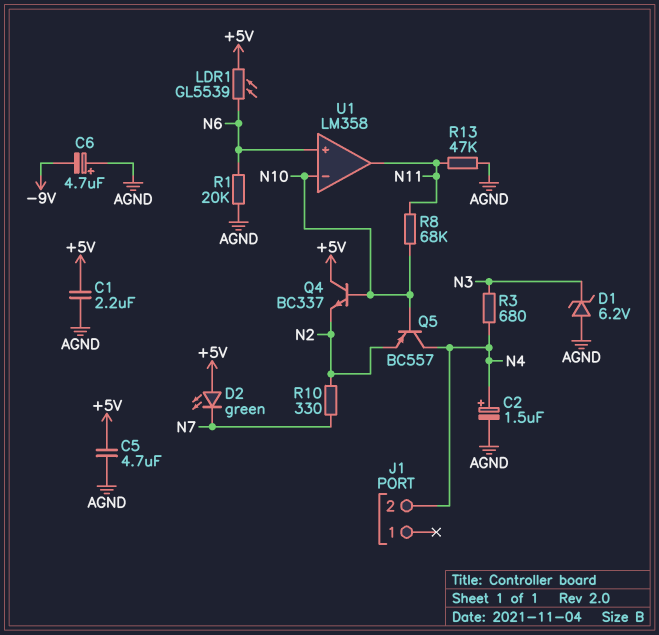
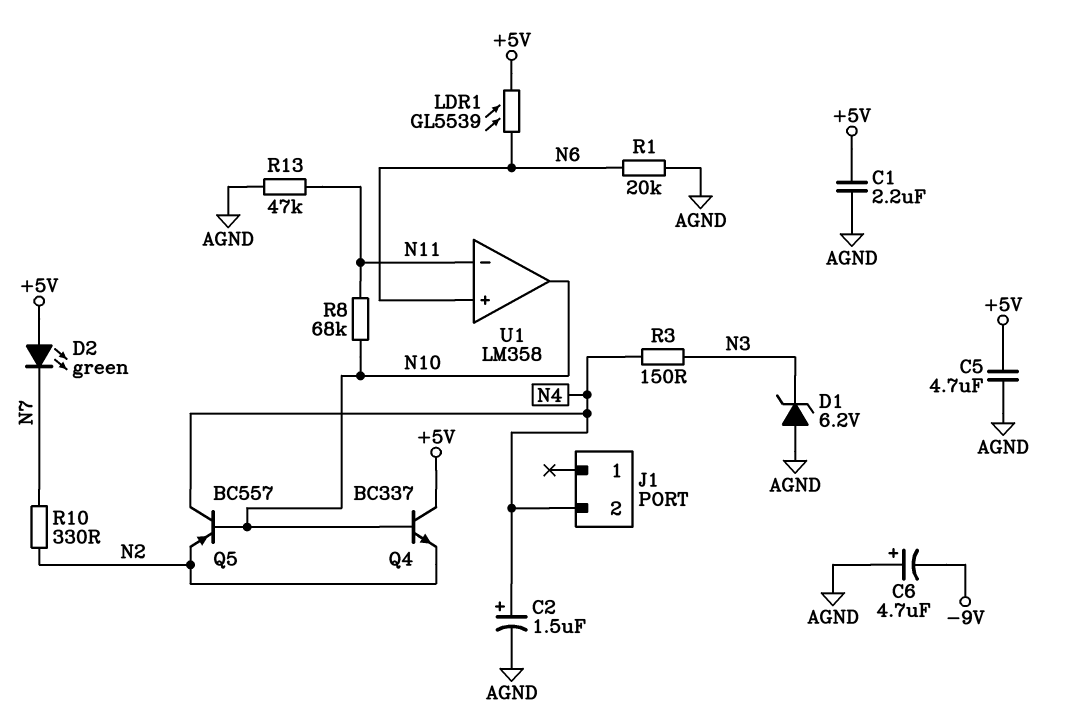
R3: 680 (N3, N4) -> 150 (N3, N4)
U1 pin in-: N10 -> N11
U1 pin out: N11 -> N10

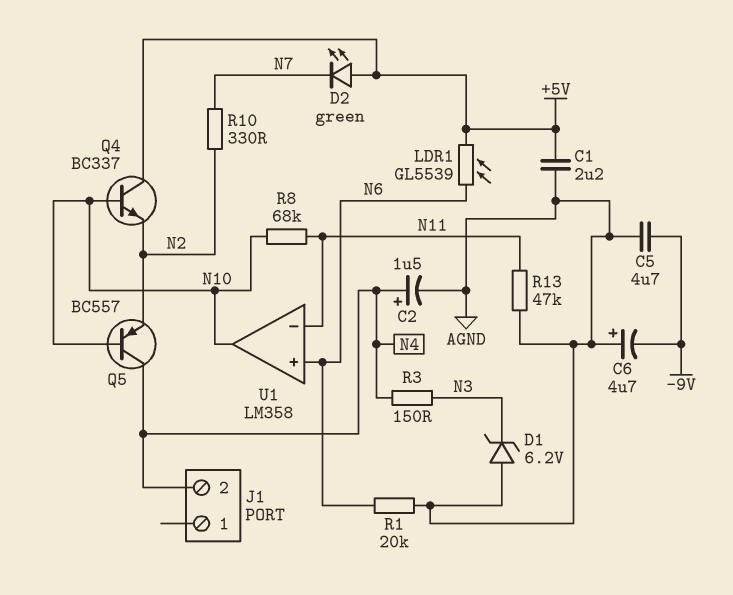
C5: 4.7uF (+5V, AGND) -> 4.7uF (-9V, AGND)

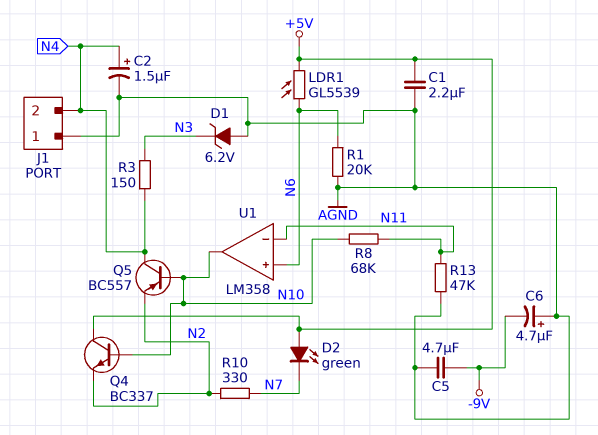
J1 pin 1: none -> AGND

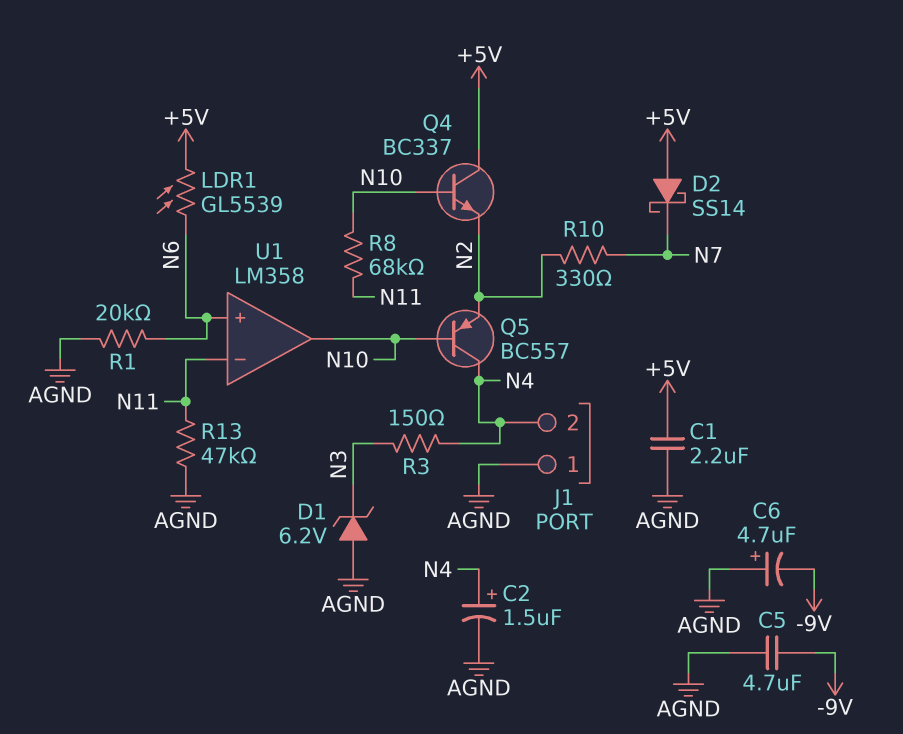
D2: LED green (A +5V, K N7) -> schottky SS14 (A +5V, K N7)

